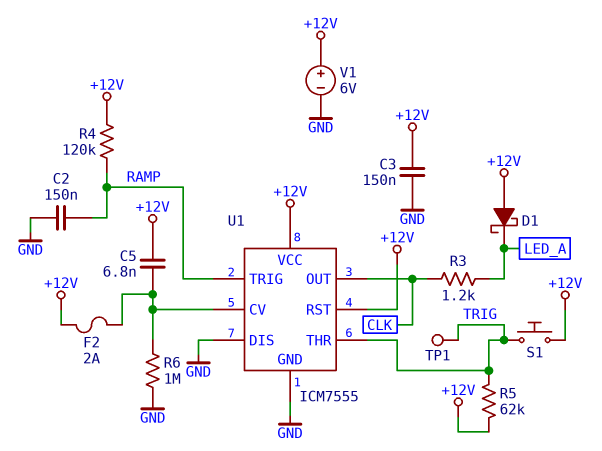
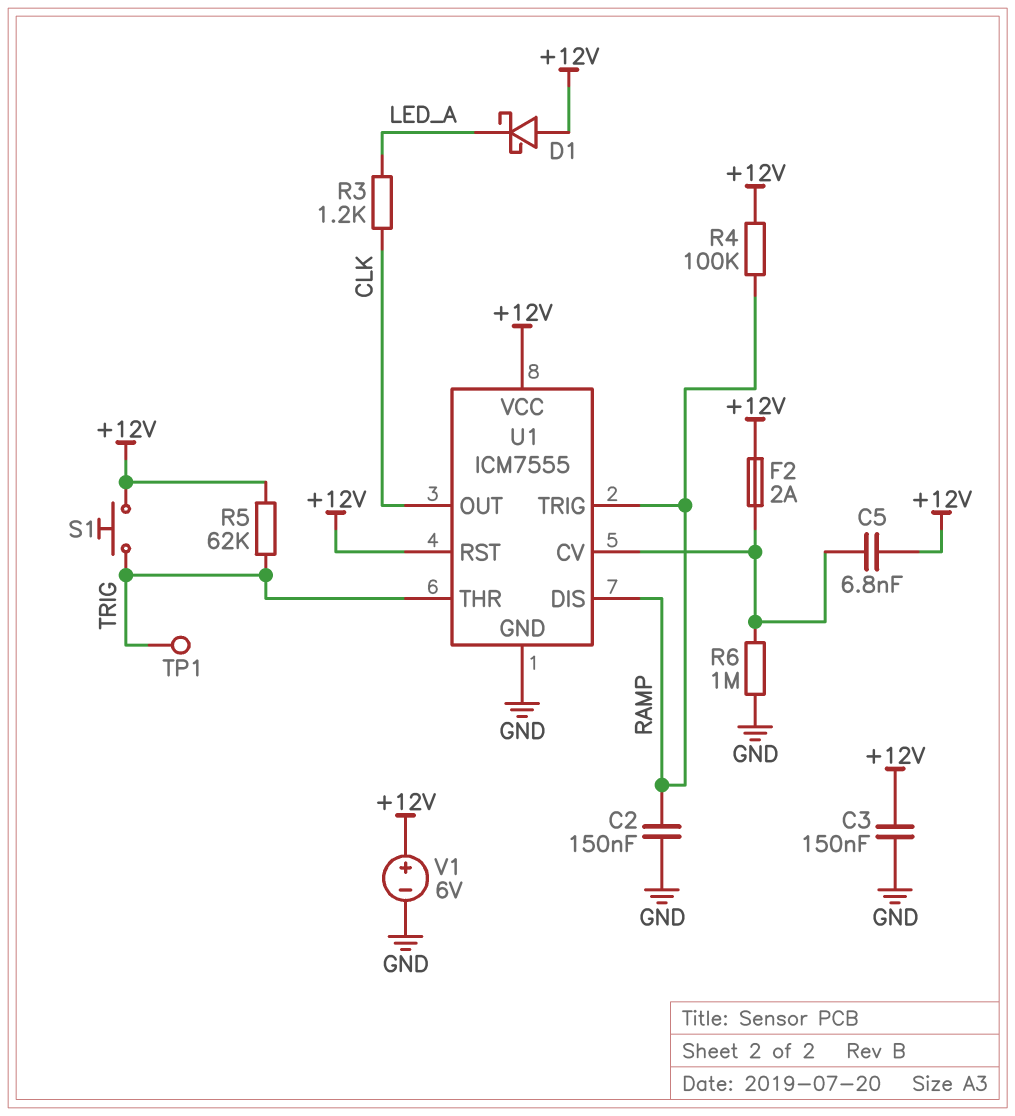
R4: 120k (+12V, RAMP) -> 100k (+12V, RAMP)
U1 pin DIS: GND -> RAMP

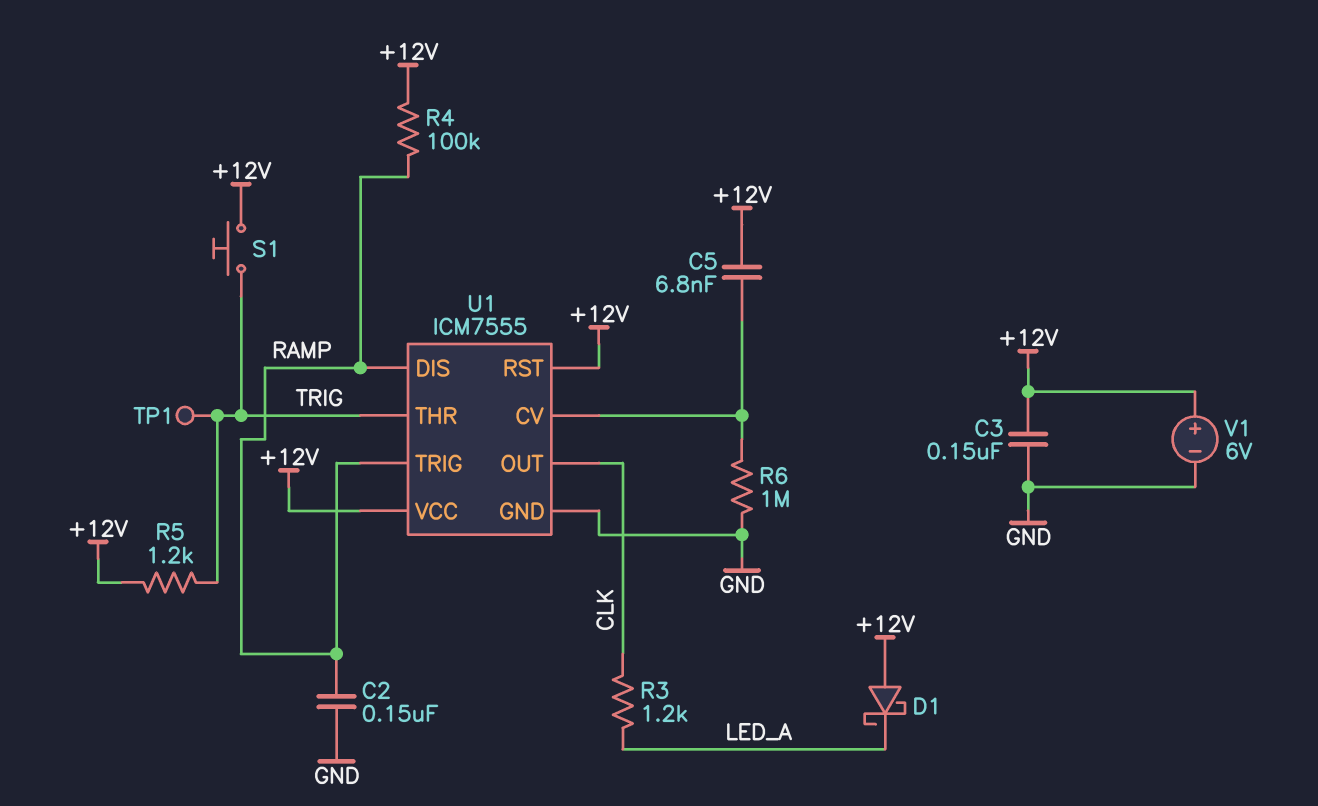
F2: 2A (+12V, U1/CV) -> none
R5: 62k (+12V, TRIG) -> 1.2k (+12V, TRIG)

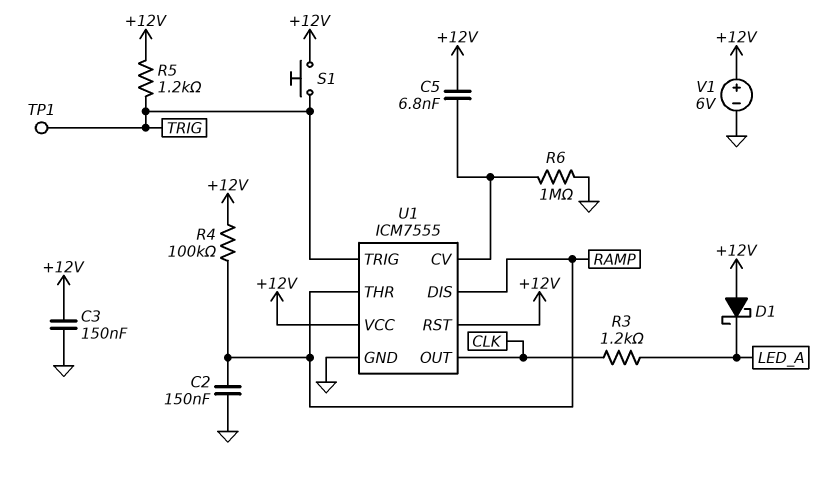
U1 pin THR: TRIG -> RAMP
U1 pin TRIG: RAMP -> TRIG

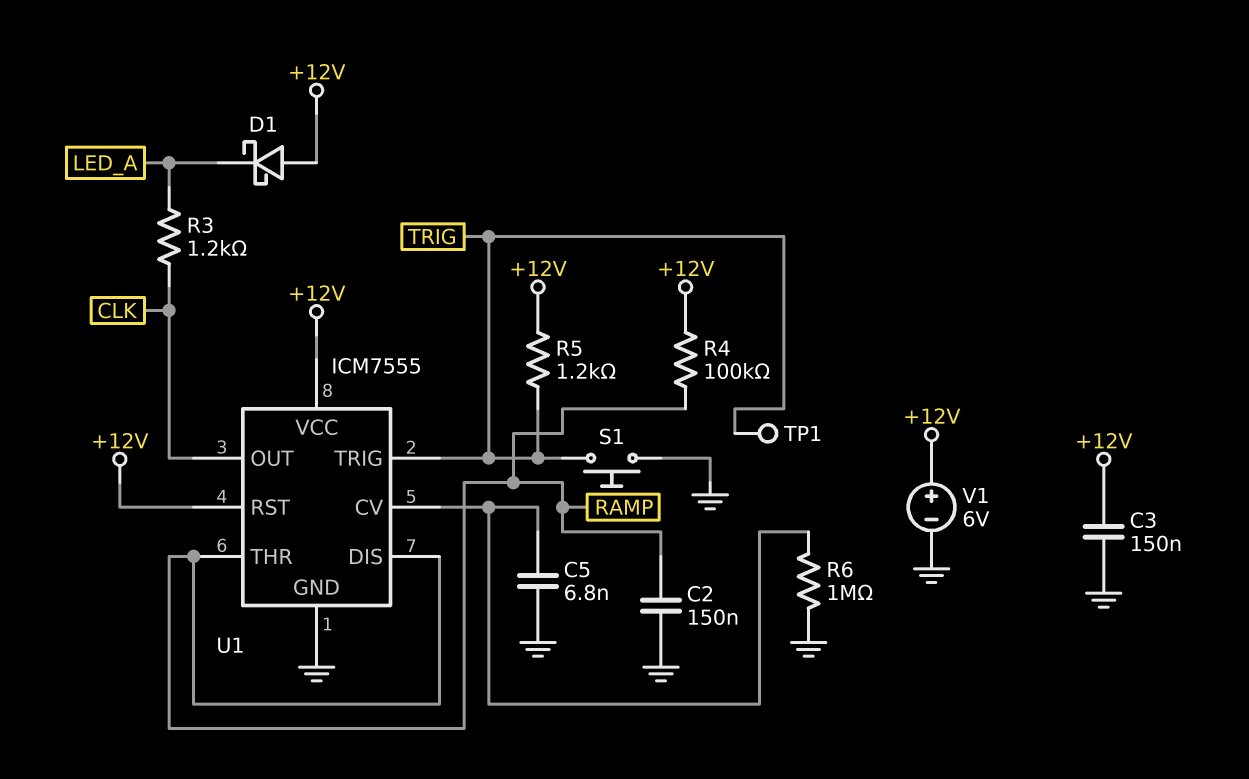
C5: 6.8nF (+12V, U1/CV) -> 6.8nF (GND, U1/CV)
S1: button (+12V, TRIG) -> button (GND, TRIG)

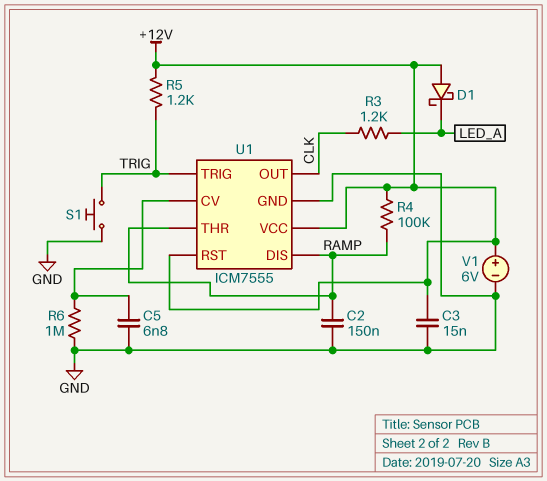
C3: 150nF (+12V, GND) -> 15nF (+12V, GND)
TP1: test point (TRIG) -> none

